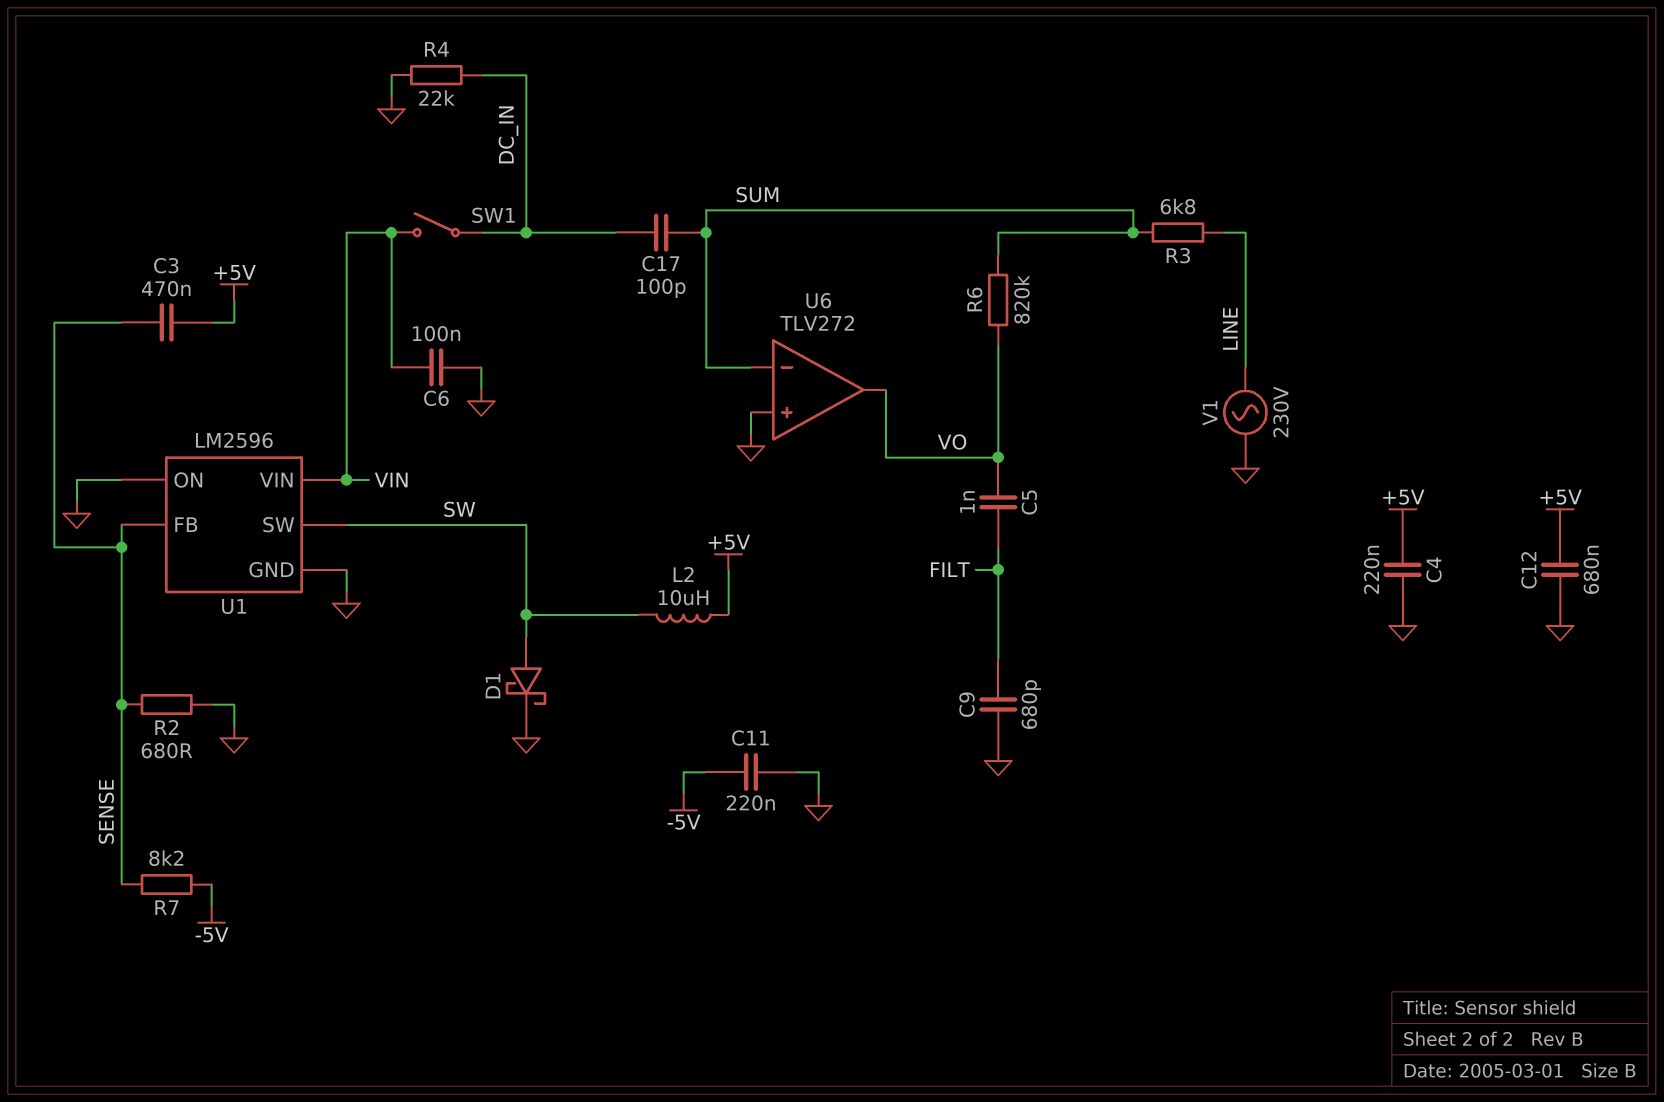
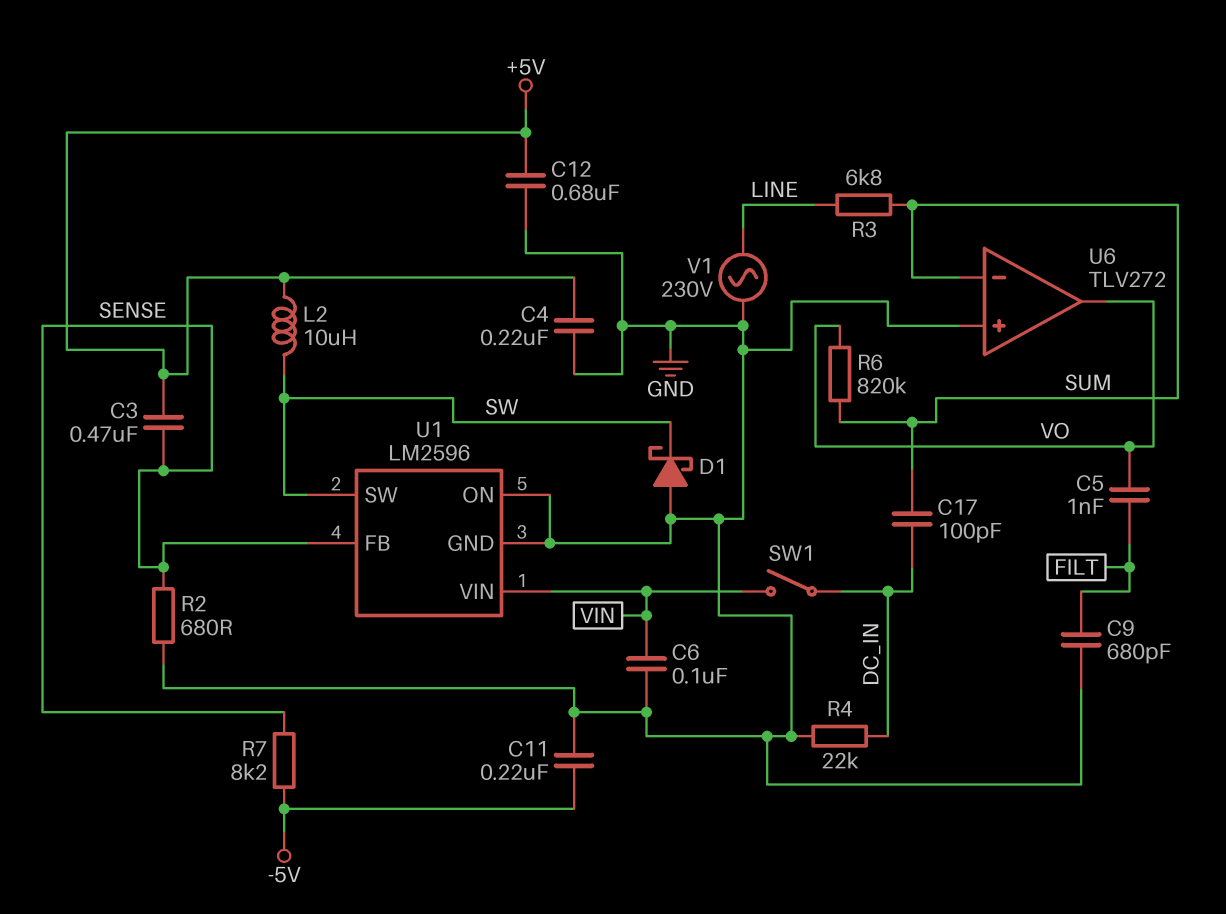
D1: schottky (A SW, K GND) -> schottky (A GND, K SW)

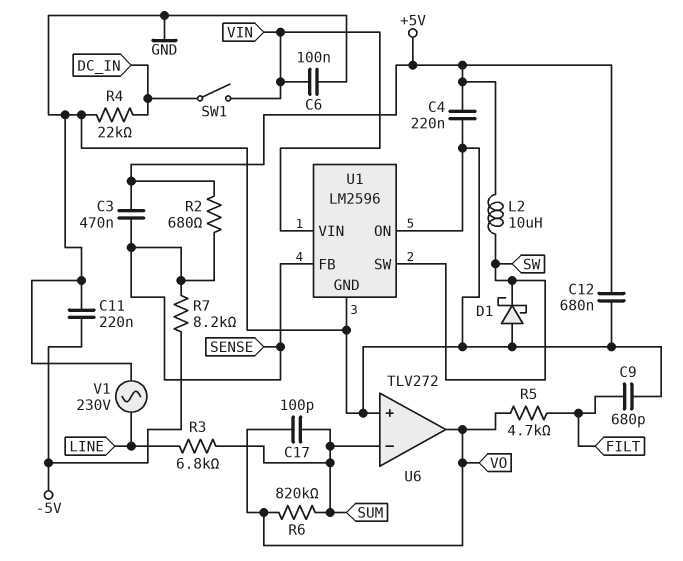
C5: 1nF (FILT, VO) -> none
C17: 100pF (DC_IN, SUM) -> 100pF (SUM, VO)
R2: 680 (GND, SENSE) -> 680 (+5V, SENSE)
R5: none -> 4.7k (FILT, VO)

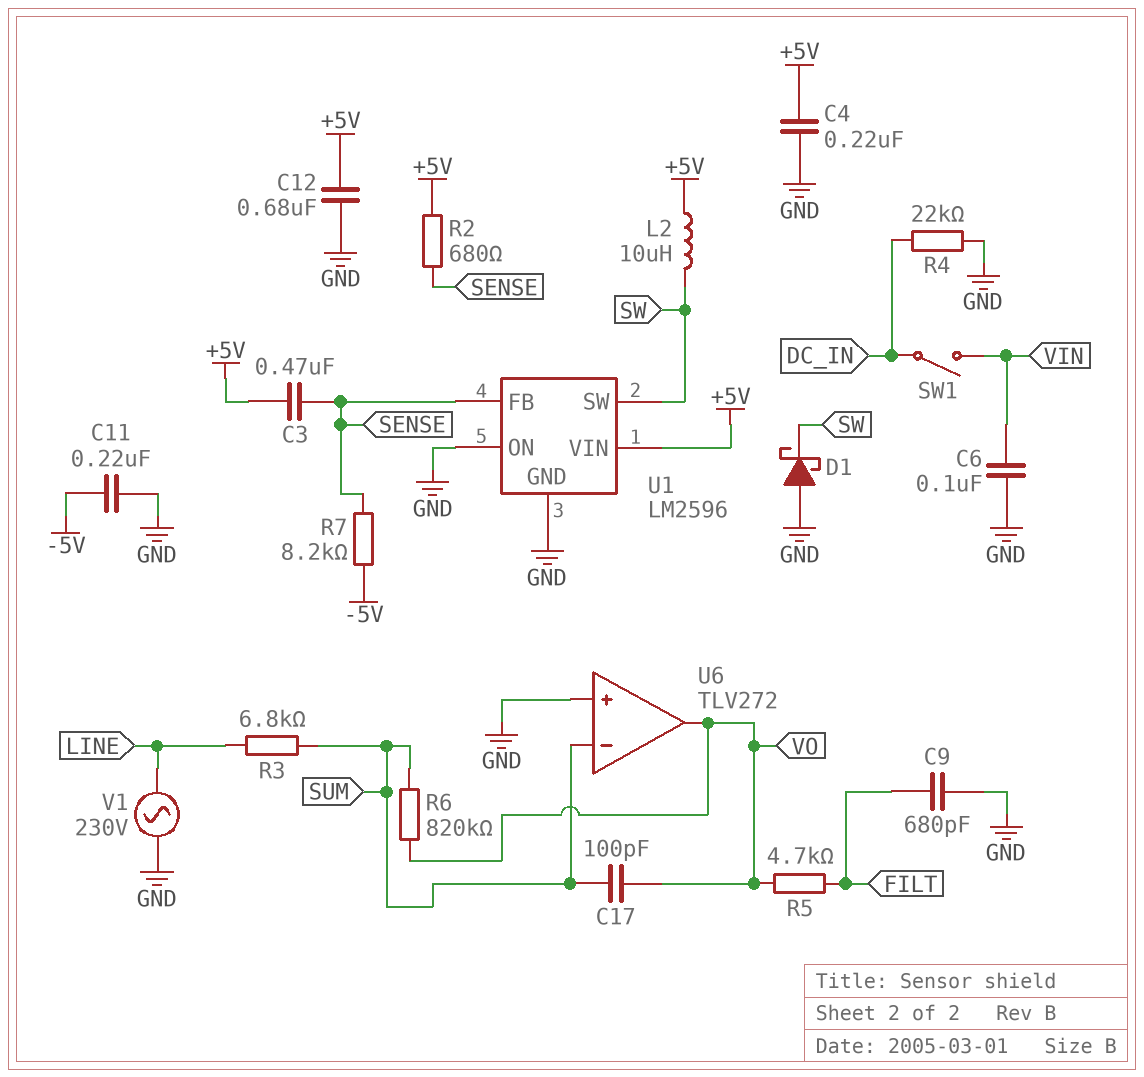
U1 pin VIN: VIN -> +5V

